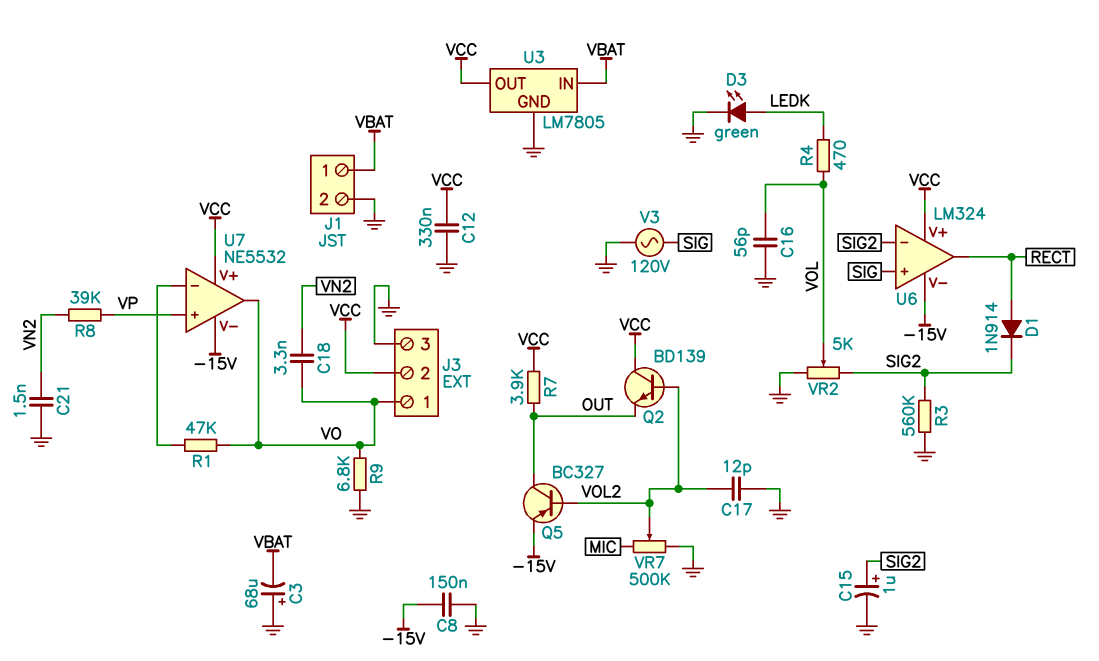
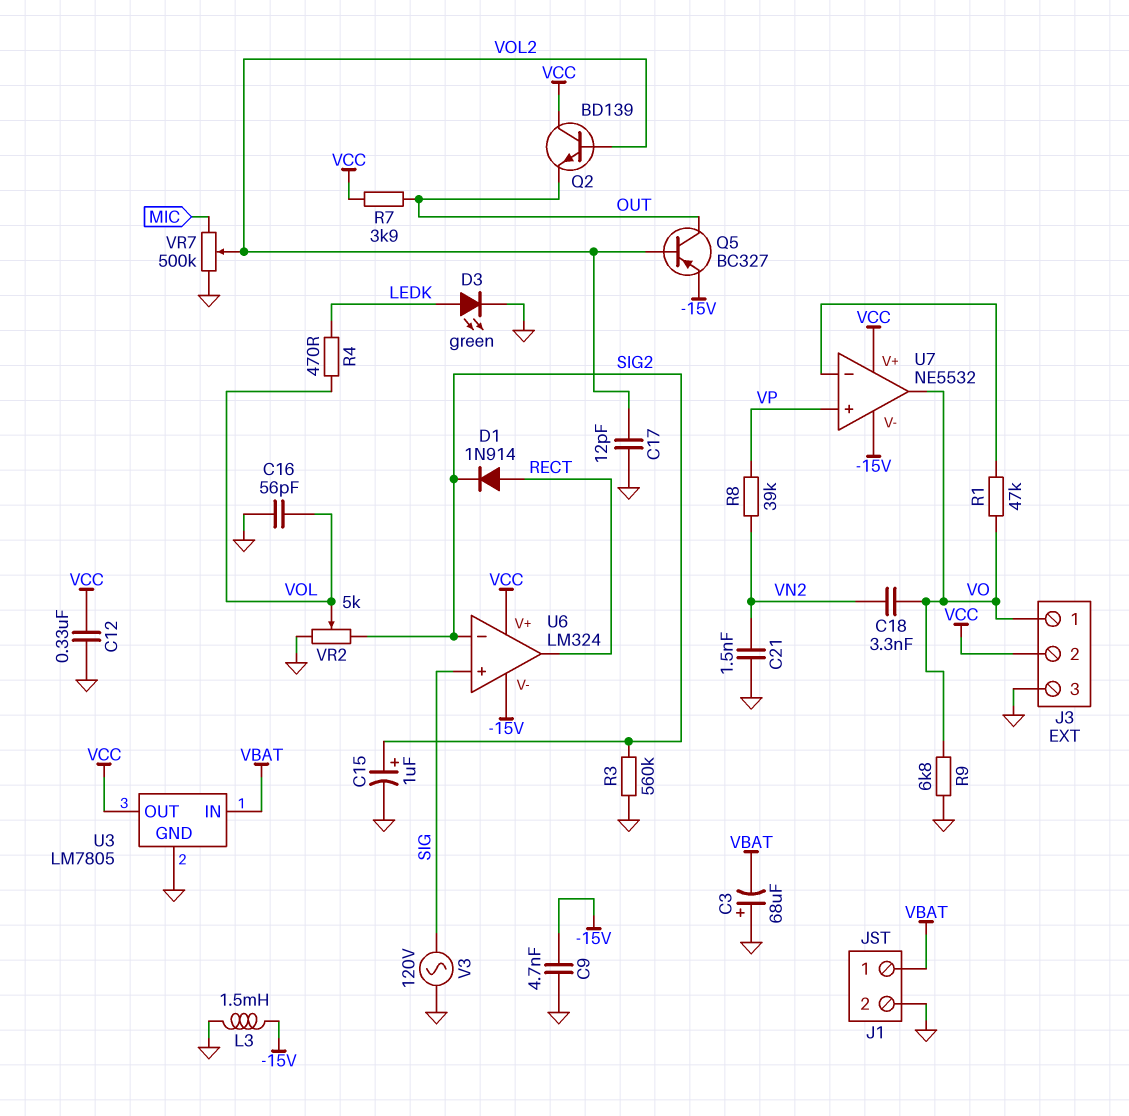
C8: 150nF (-15V, GND) -> none
C9: none -> 4.7nF (-15V, GND)
L3: none -> 1.5mH (-15V, GND)

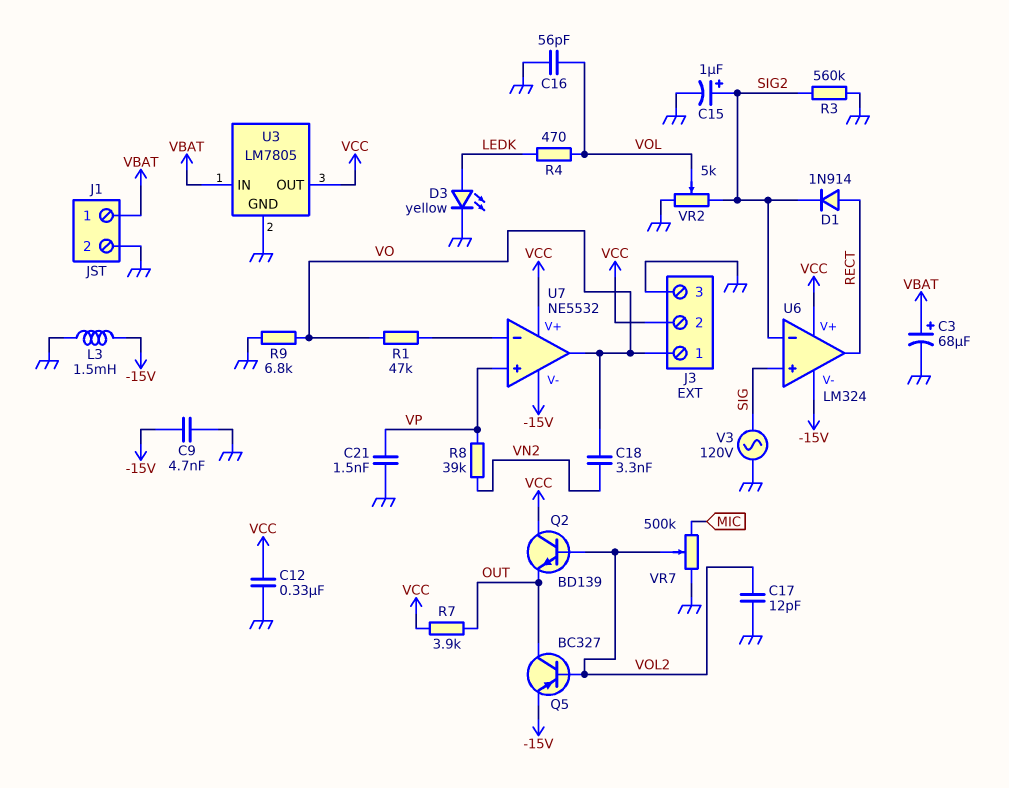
C3: 68uF (plus GND, minus VBAT) -> 68uF (plus VBAT, minus GND)
C21: 1.5nF (GND, VN2) -> 1.5nF (GND, VP)
D3: LED green (A LEDK, K GND) -> LED yellow (A LEDK, K GND)

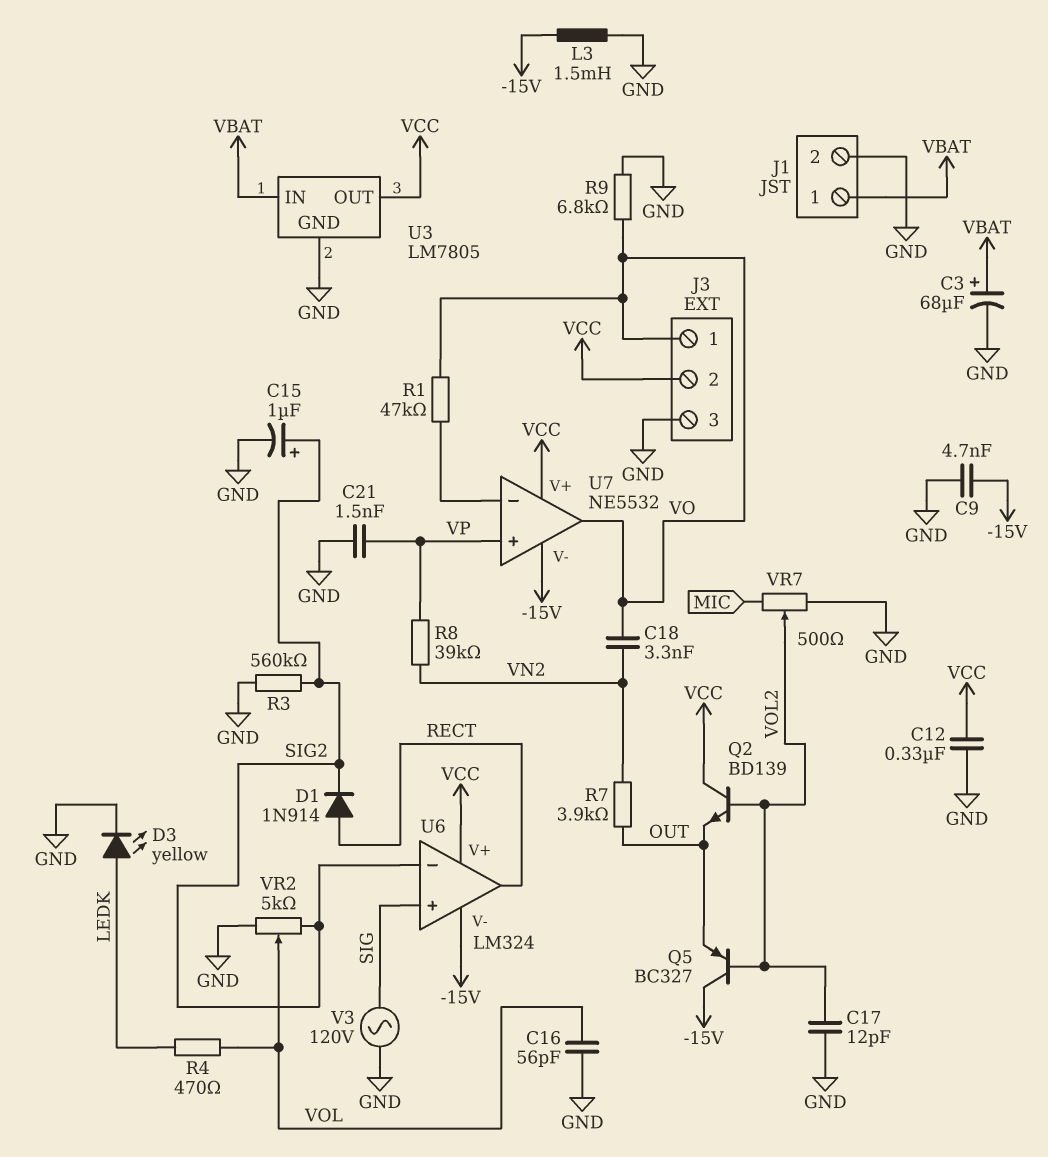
Q5: PNP BC327 (B VOL2, C OUT, E -15V) -> PNP BC327 (B VOL2, C -15V, E OUT)
R7: 3.9k (OUT, VCC) -> 3.9k (OUT, VN2)
VR7: 500k (GND, MIC, wiper VOL2) -> 500 (GND, MIC, wiper VOL2)

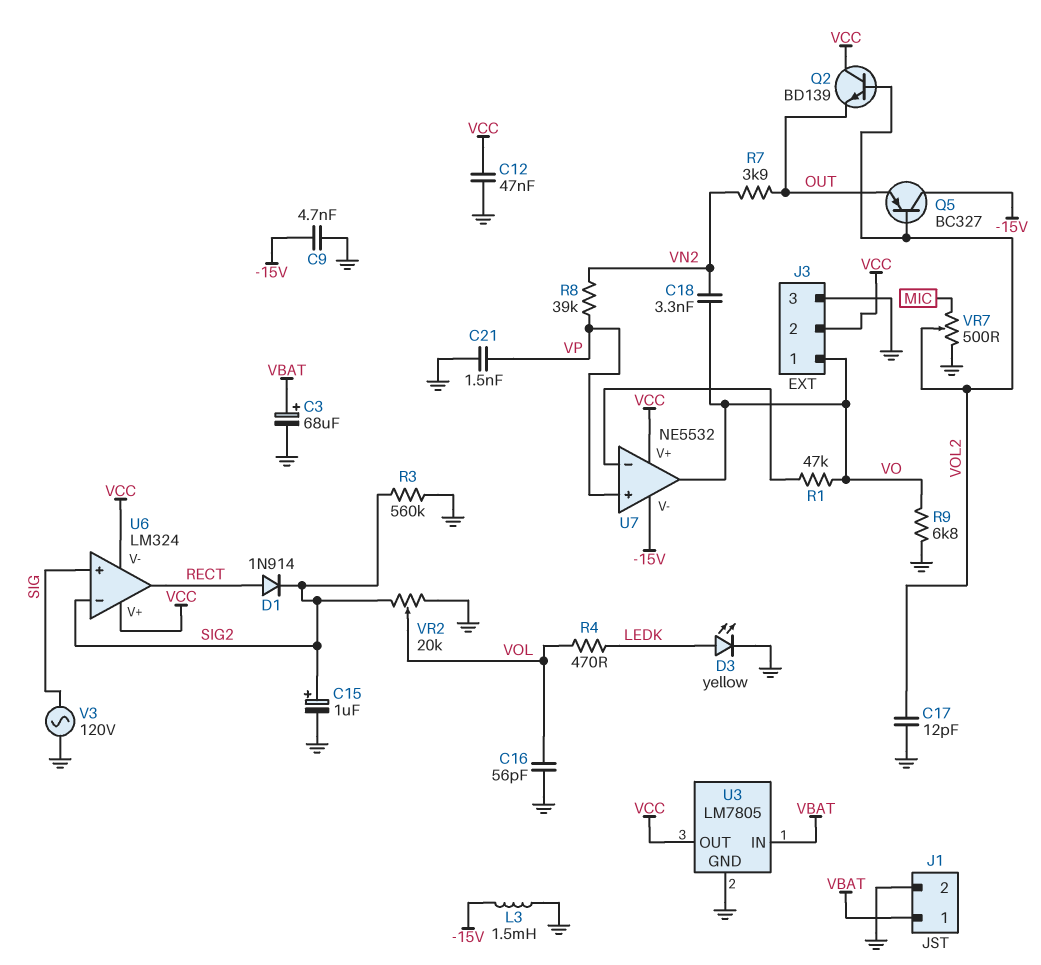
C12: 330nF (GND, VCC) -> 47nF (GND, VCC)
U6 pin V-: -15V -> VCC
VR2: 5k (GND, SIG2, wiper VOL) -> 20k (GND, SIG2, wiper VOL)

